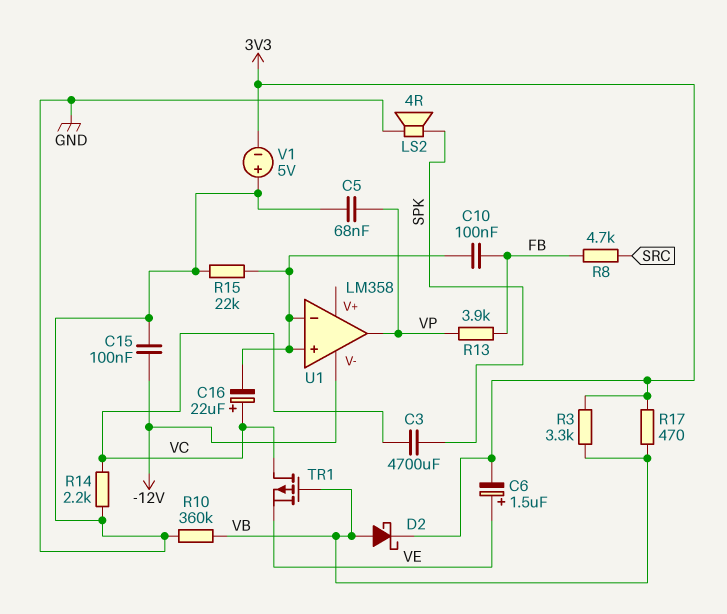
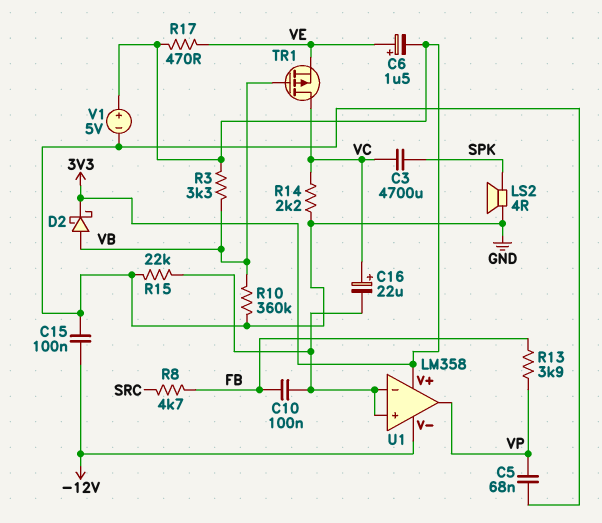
R17: 470 (3V3, VB) -> 470 (3V3, VE)
U1 pin V+: none -> 3V3
V1: 5V (plus GND, minus 3V3) -> 5V (plus 3V3, minus GND)

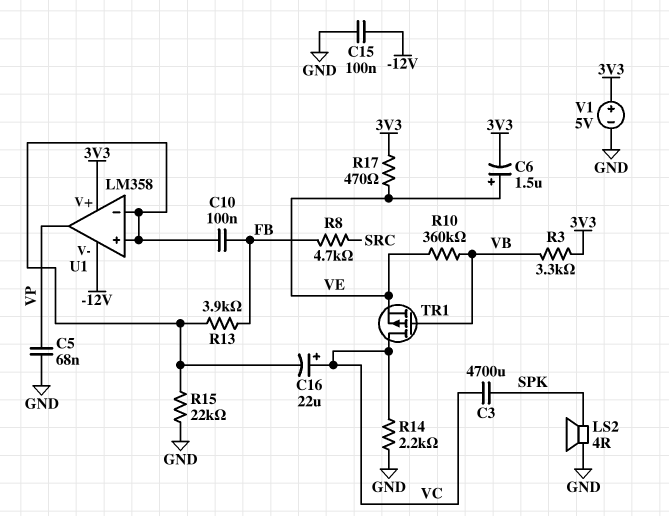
D2: schottky (A VB, K 3V3) -> none
R10: 360k (GND, VB) -> 360k (VB, VE)
R13: 3.9k (FB, VP) -> 3.9k (FB, U1/in+)

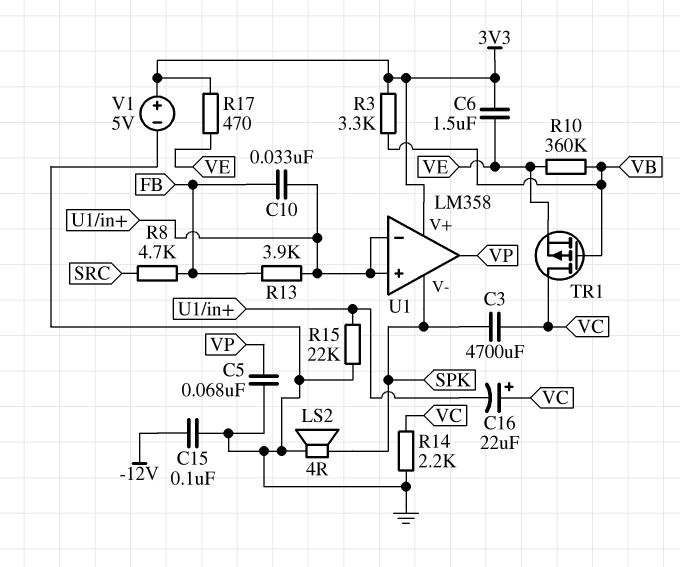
C6: 1.5uF (plus VE, minus 3V3) -> 1.5uF (3V3, VE)
C10: 100nF (FB, U1/in+) -> 33nF (FB, U1/in+)
U1 pin V-: -12V -> SPK

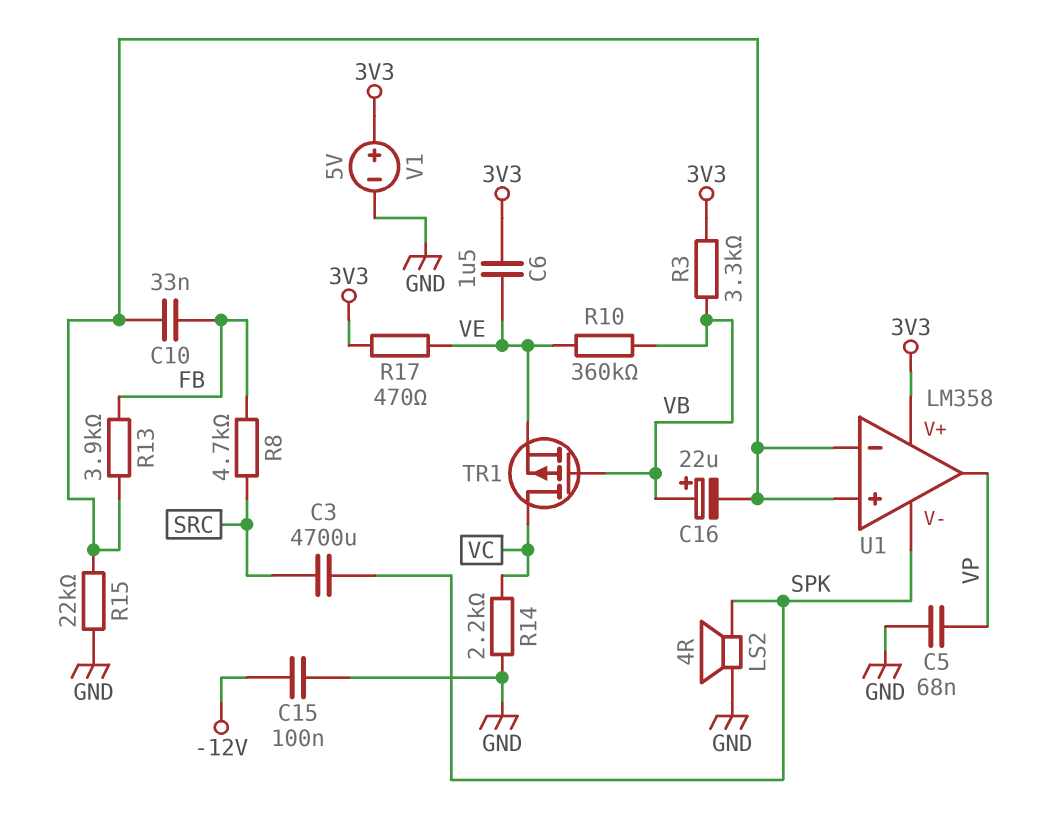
C3: 4700uF (SPK, VC) -> 4700uF (SPK, SRC)
C16: 22uF (plus VC, minus U1/in+) -> 22uF (plus VB, minus U1/in+)

